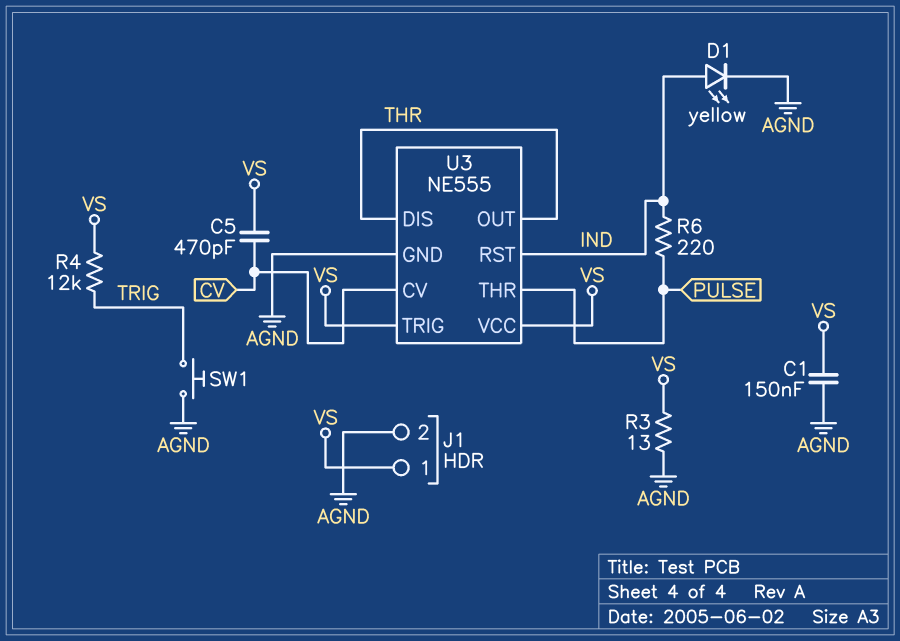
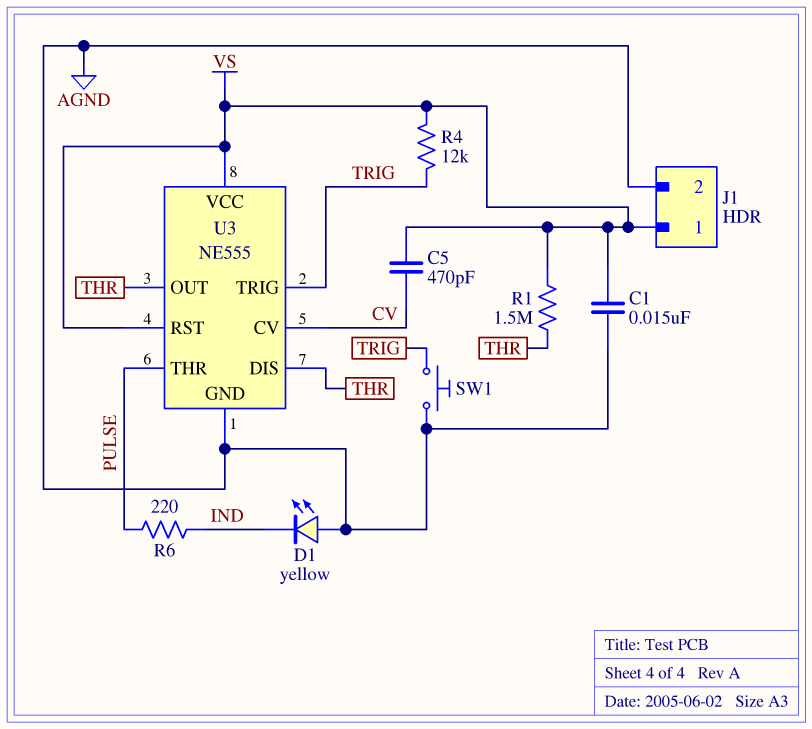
C1: 150nF (AGND, VS) -> 15nF (AGND, VS)
D1: LED yellow (A IND, K AGND) -> LED yellow (A AGND, K IND)
R1: none -> 1.5M (THR, VS)
R3: 13 (AGND, VS) -> none
U3 pin RST: IND -> VS
U3 pin TRIG: VS -> TRIG

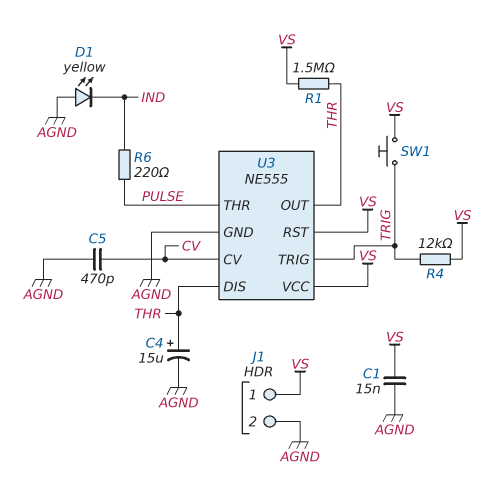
C4: none -> 15uF (plus THR, minus AGND)
C5: 470pF (CV, VS) -> 470pF (AGND, CV)
SW1: button (AGND, TRIG) -> button (TRIG, VS)

